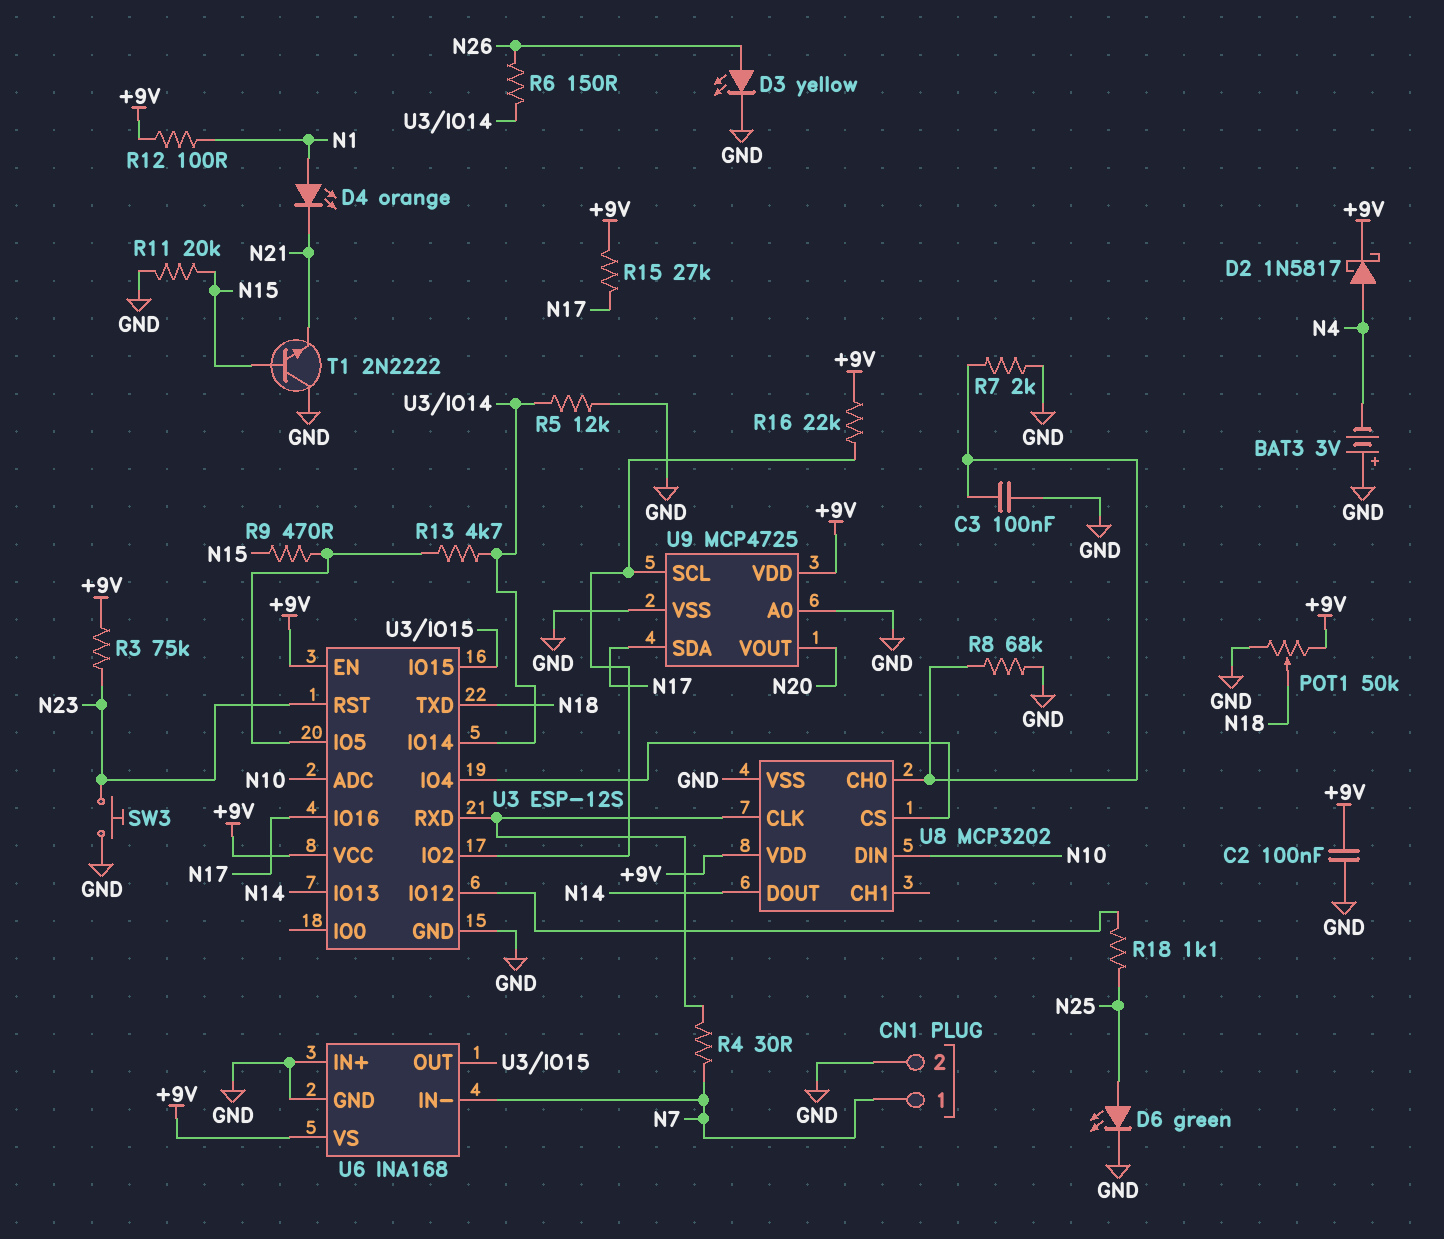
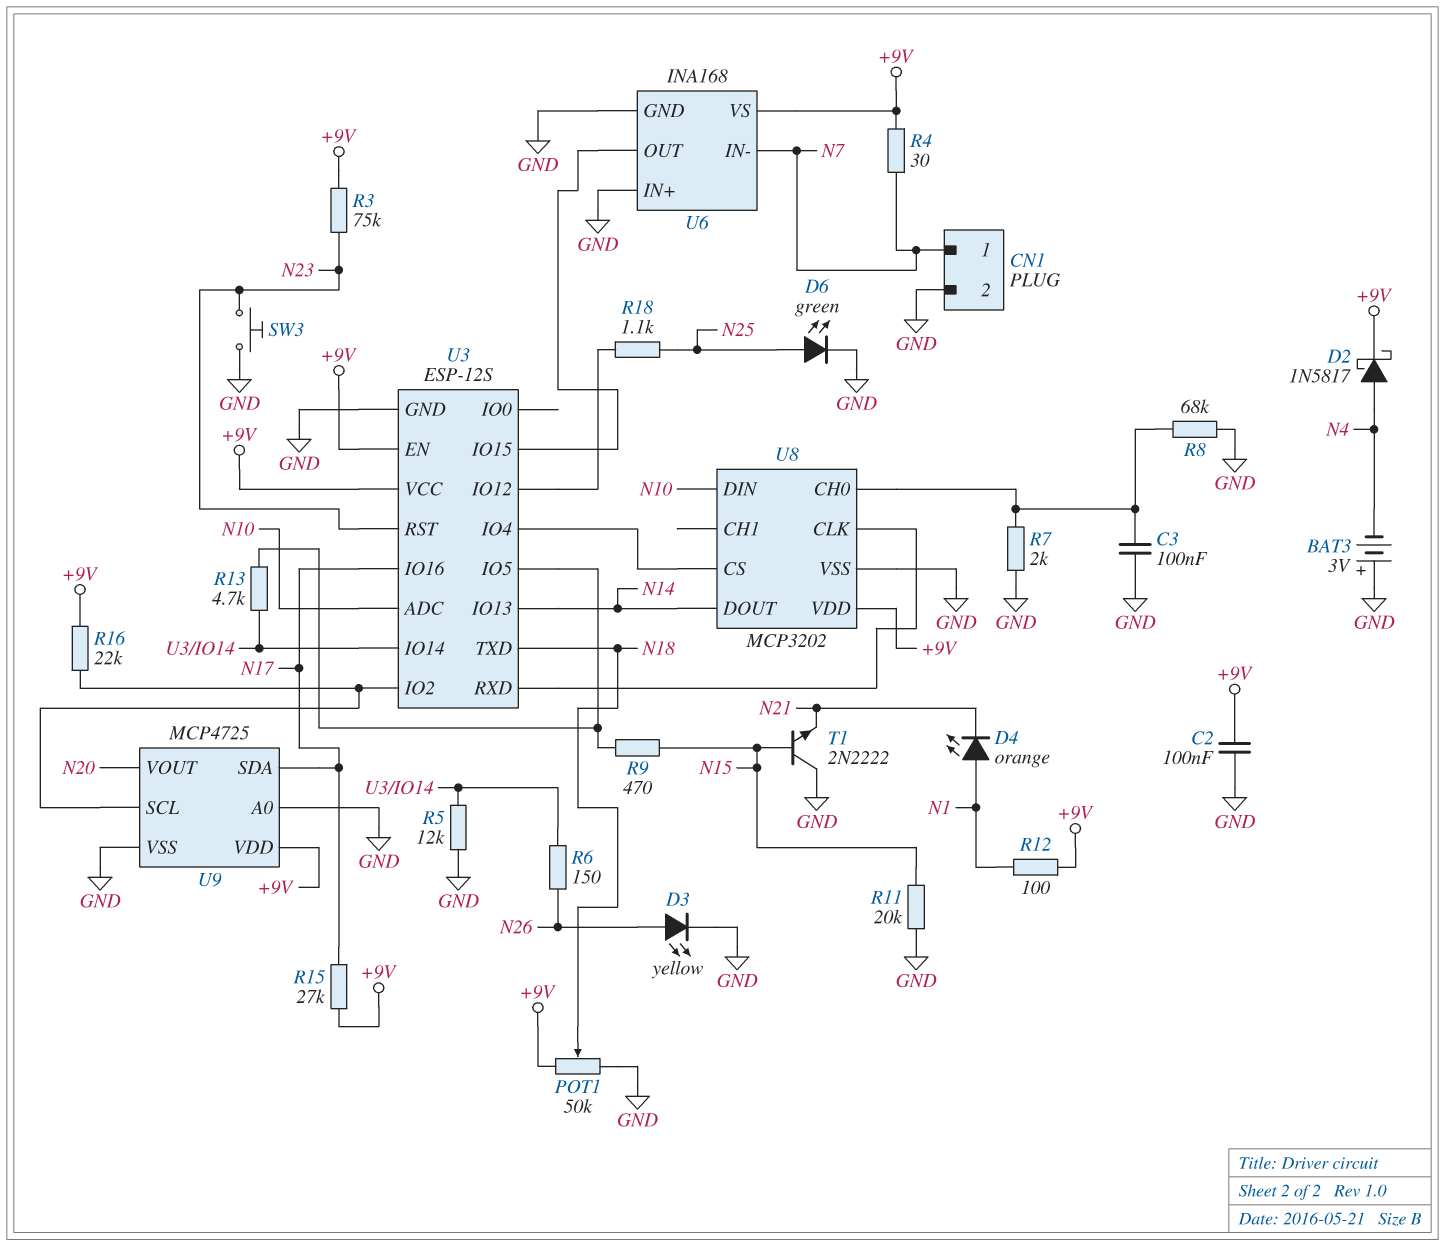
R4: 30 (N7, U3/RXD) -> 30 (+9V, N7)

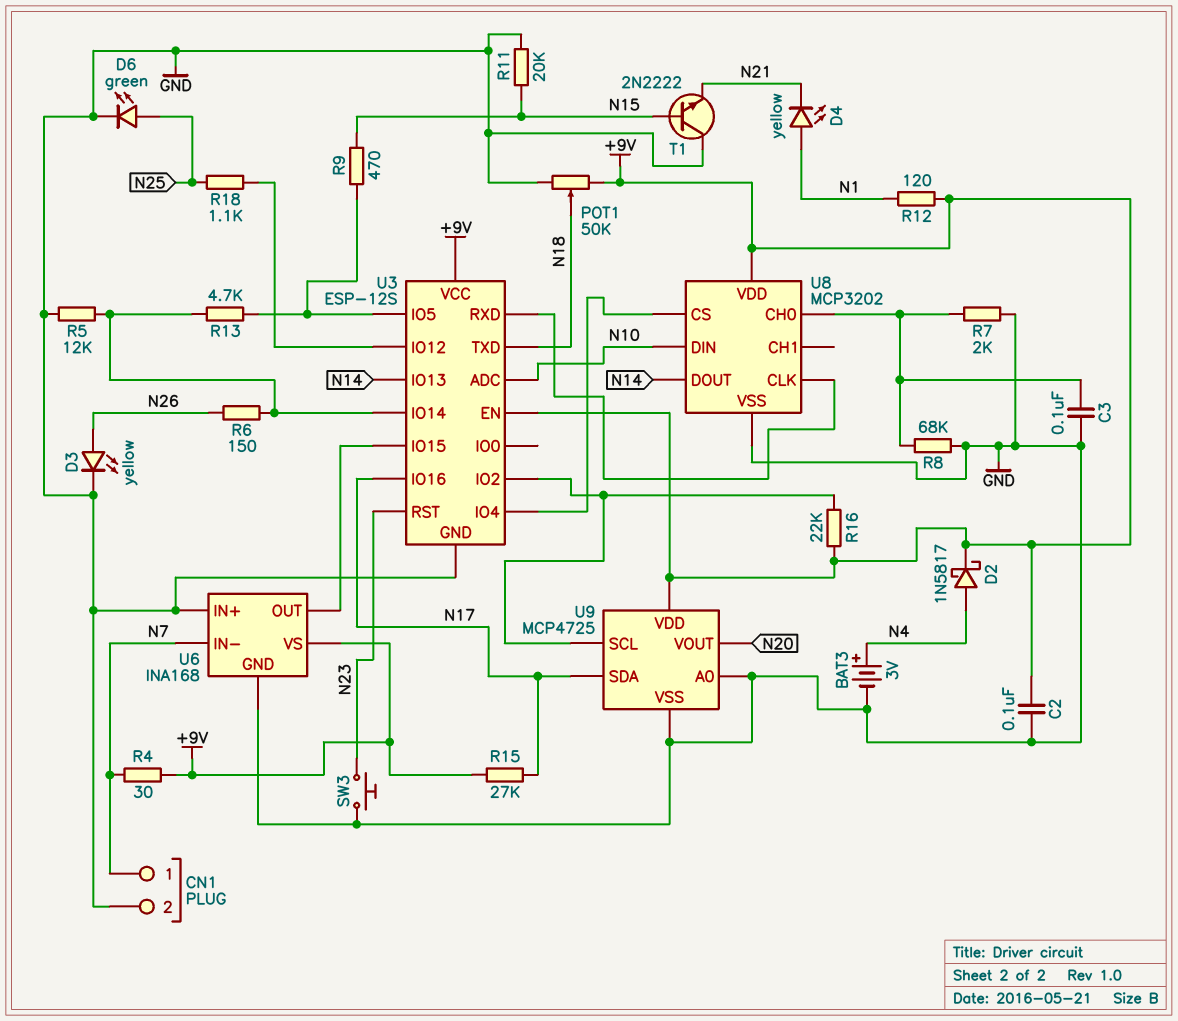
BAT3: 3V (plus GND, minus N4) -> 3V (plus N4, minus GND)
D4: LED orange (A N1, K N21) -> LED yellow (A N1, K N21)
R3: 75k (+9V, N23) -> none
R12: 100 (+9V, N1) -> 120 (+9V, N1)

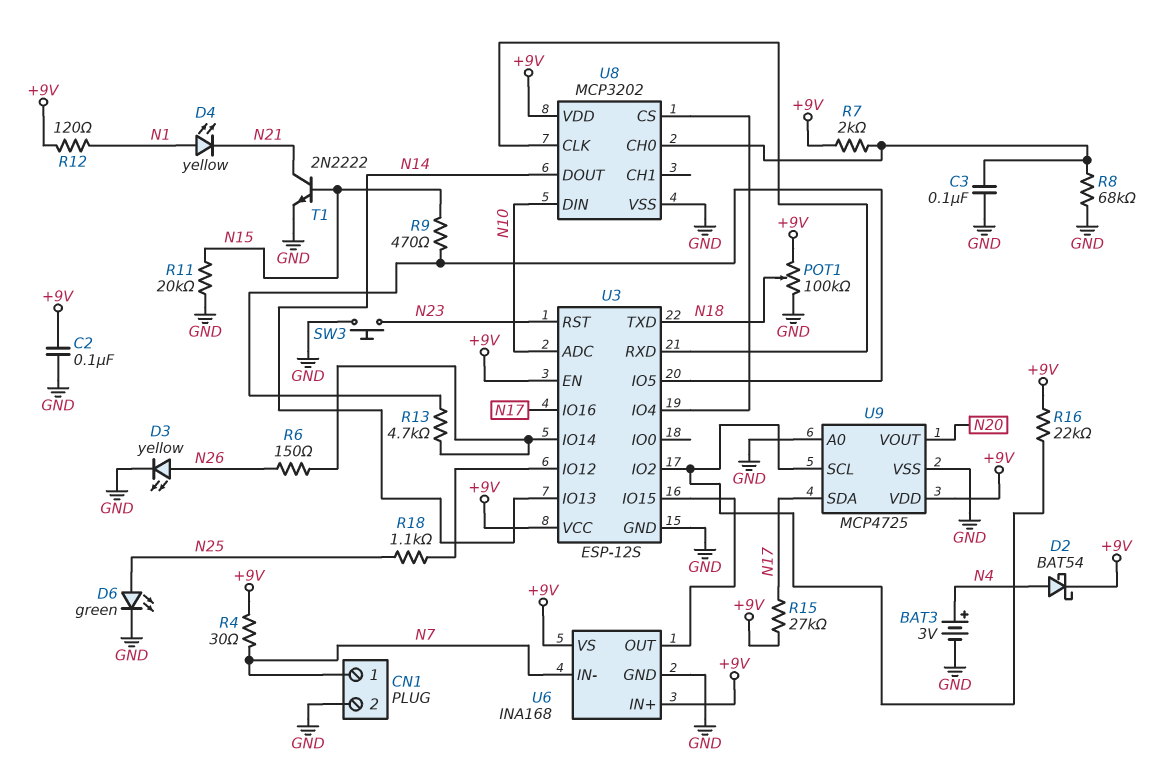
D2: schottky 1N5817 (A N4, K +9V) -> schottky BAT54 (A N4, K +9V)
POT1: 50k (+9V, GND, wiper N18) -> 100k (+9V, GND, wiper N18)
R5: 12k (GND, U3/IO14) -> none
R7: 2k (GND, U8/CH0) -> 2k (+9V, U8/CH0)
T1: NPN 2N2222 (B N15, C GND, E N21) -> NPN 2N2222 (B N15, C N21, E GND)
U6 pin IN+: GND -> +9V

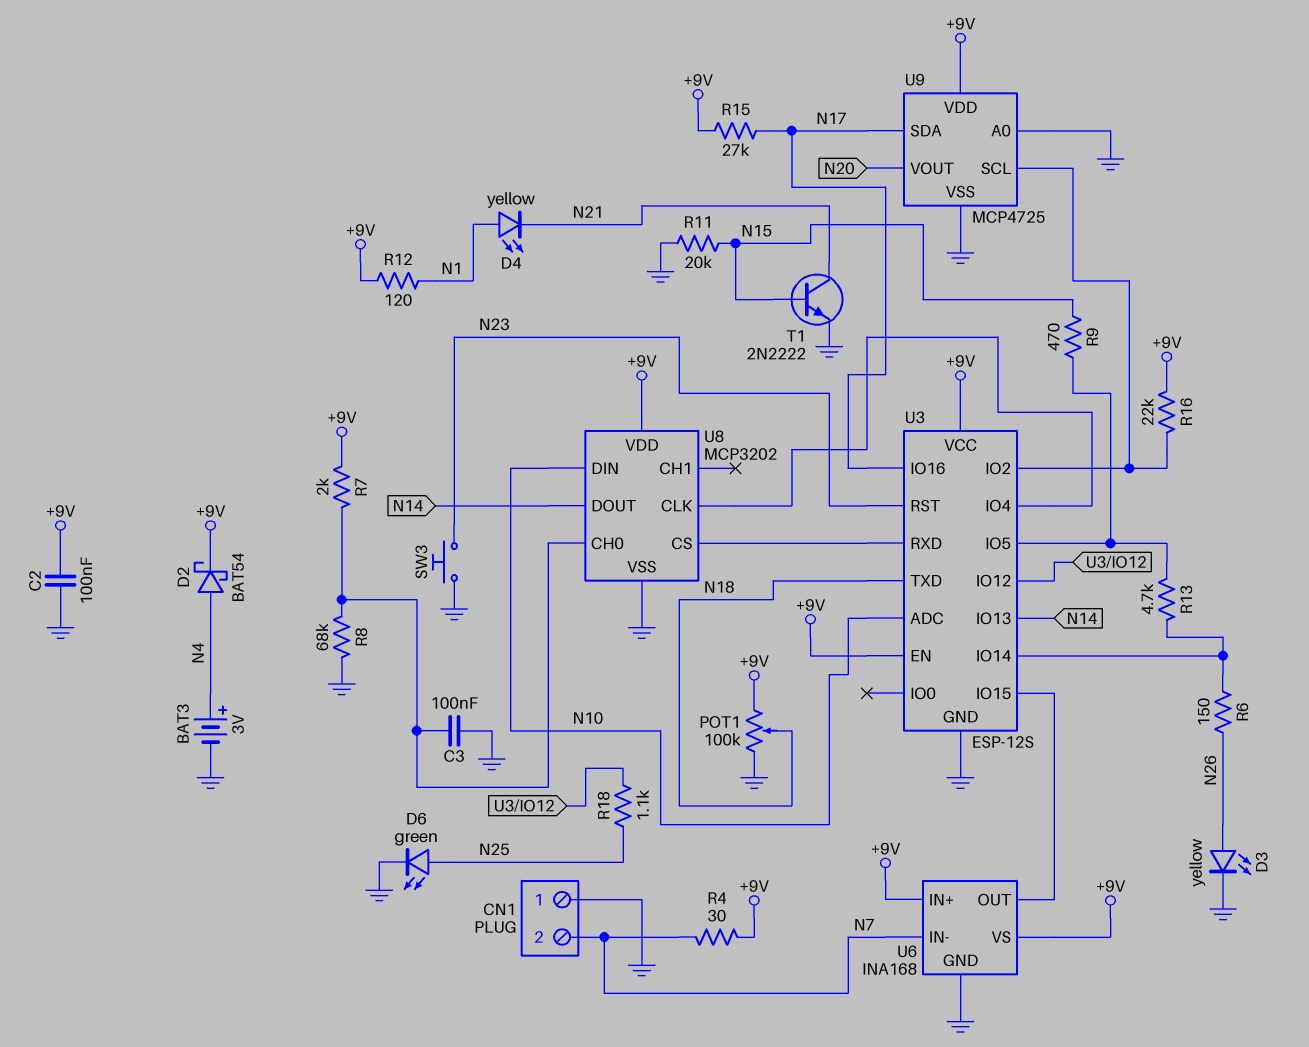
CN1 pin 1: N7 -> GND
CN1 pin 2: GND -> N7
U8 pin CLK: U3/RXD -> U3/IO4
U8 pin CS: U3/IO4 -> U3/RXD

